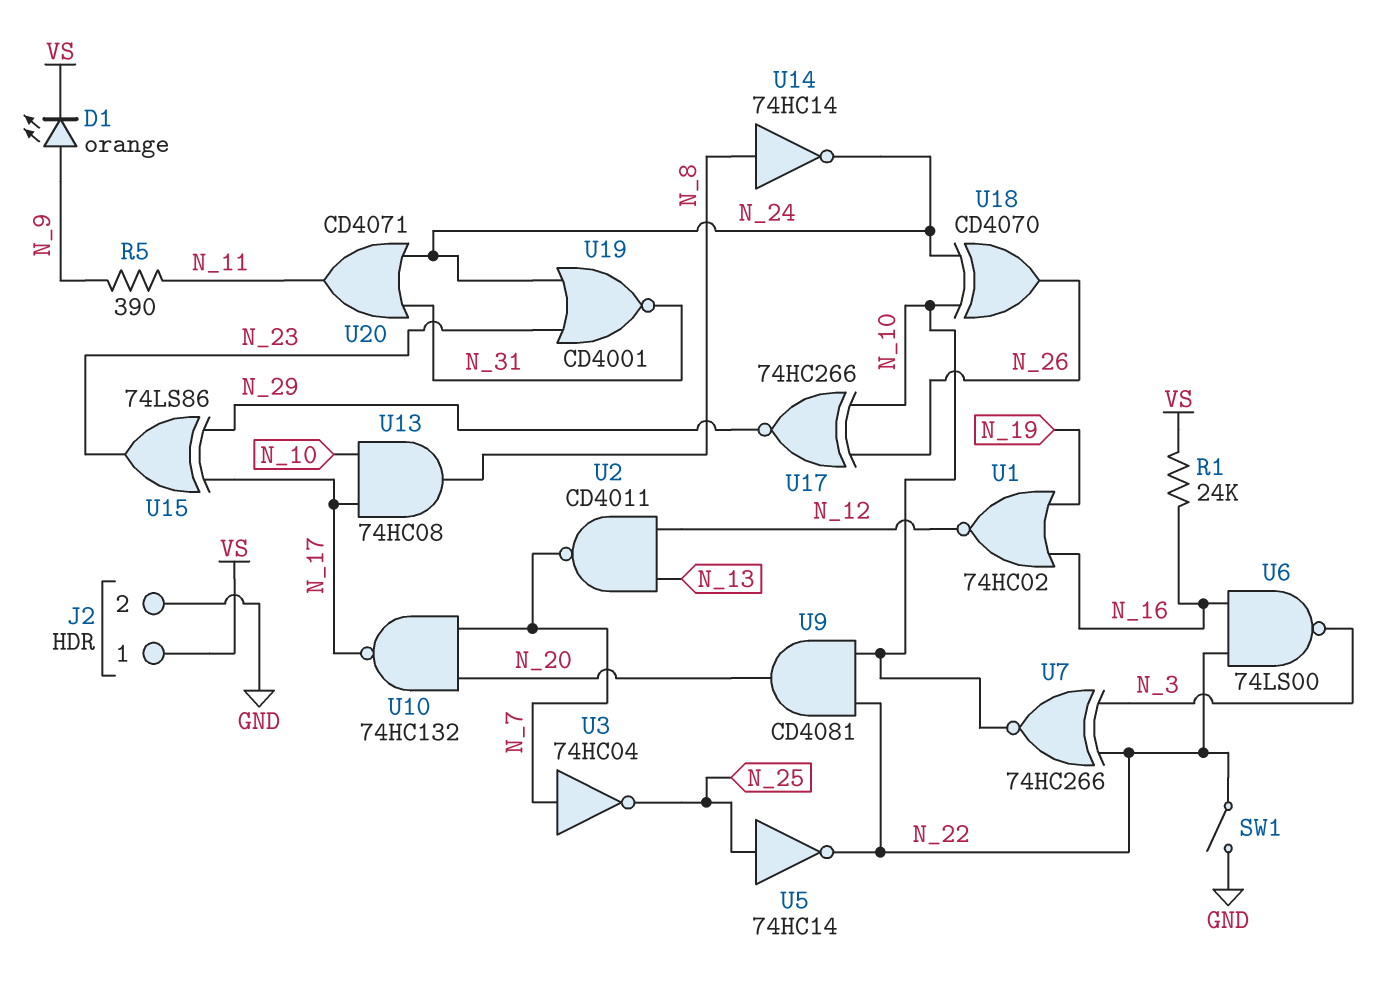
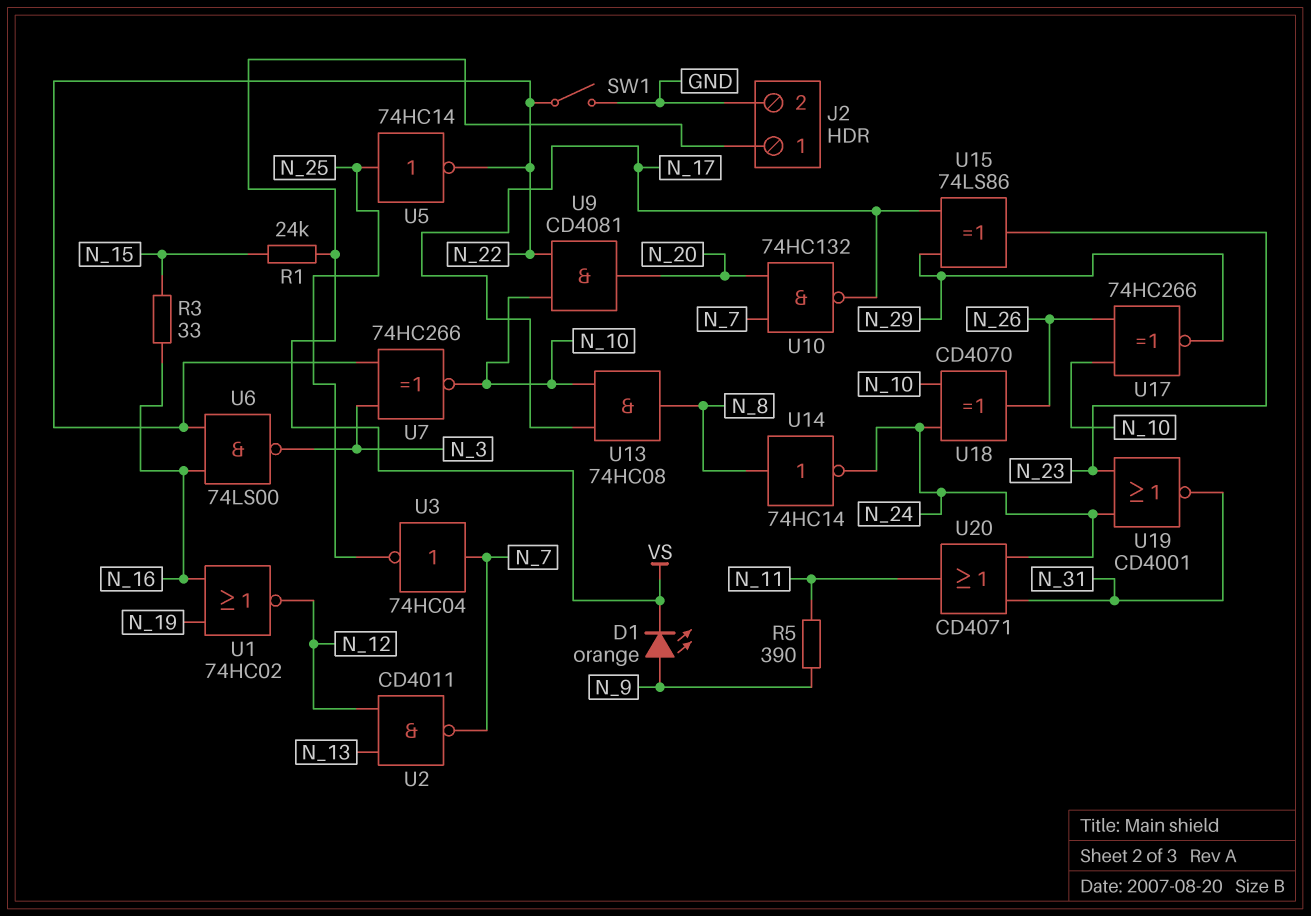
R1: 24k (N_16, VS) -> 24k (N_15, VS)
R3: none -> 33 (N_15, N_16)

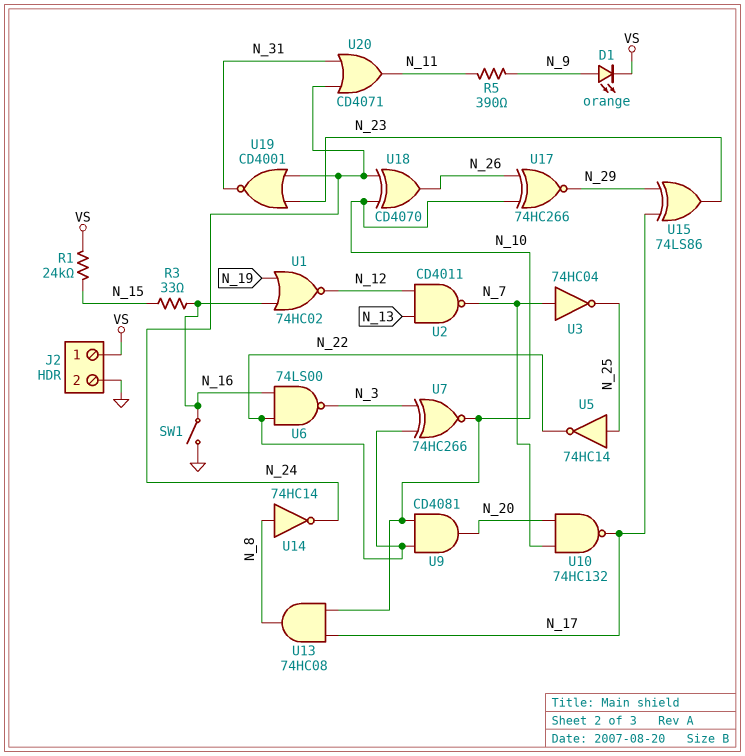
SW1: switch (GND, N_22) -> switch (GND, N_16)

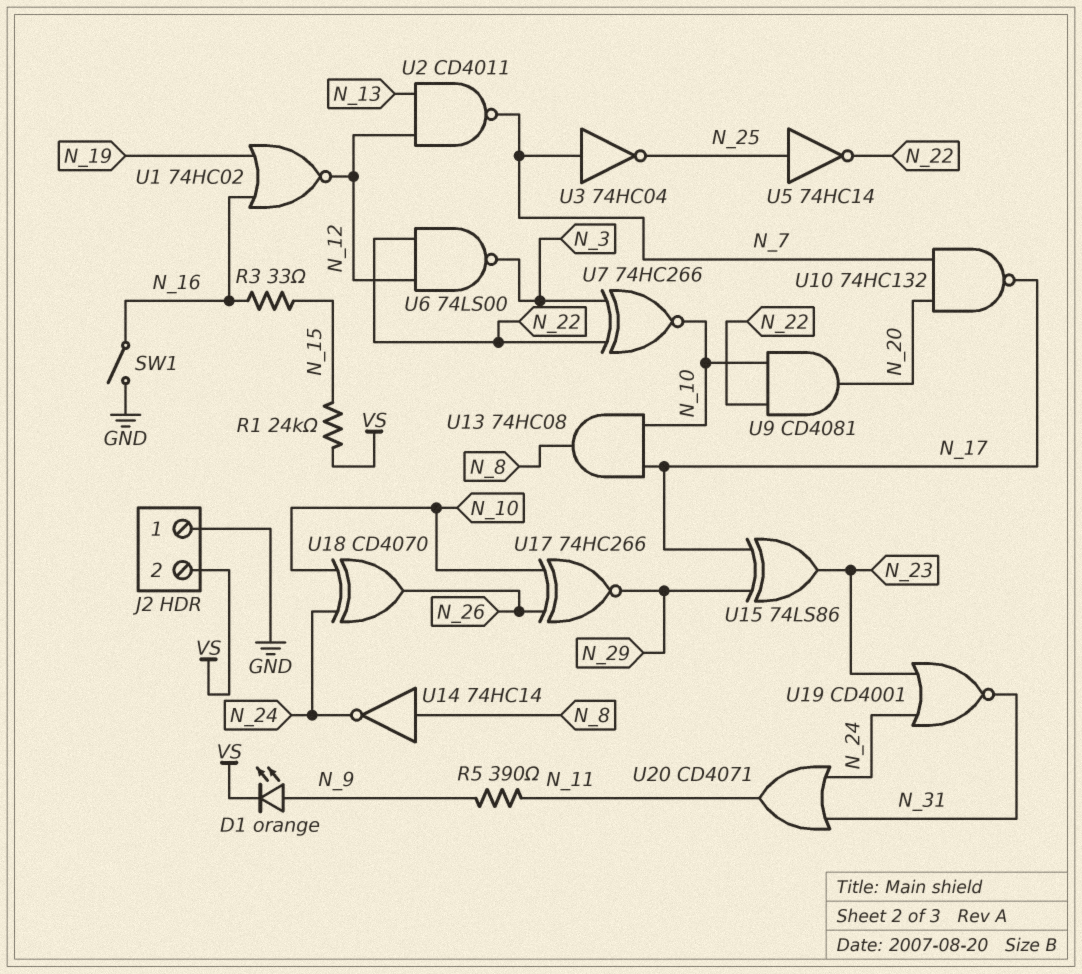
J2 pin 1: VS -> GND
J2 pin 2: GND -> VS
U6: NAND 74LS00 (in N_16, in N_22, out N_3) -> NAND 74LS00 (in N_12, in N_22, out N_3)

